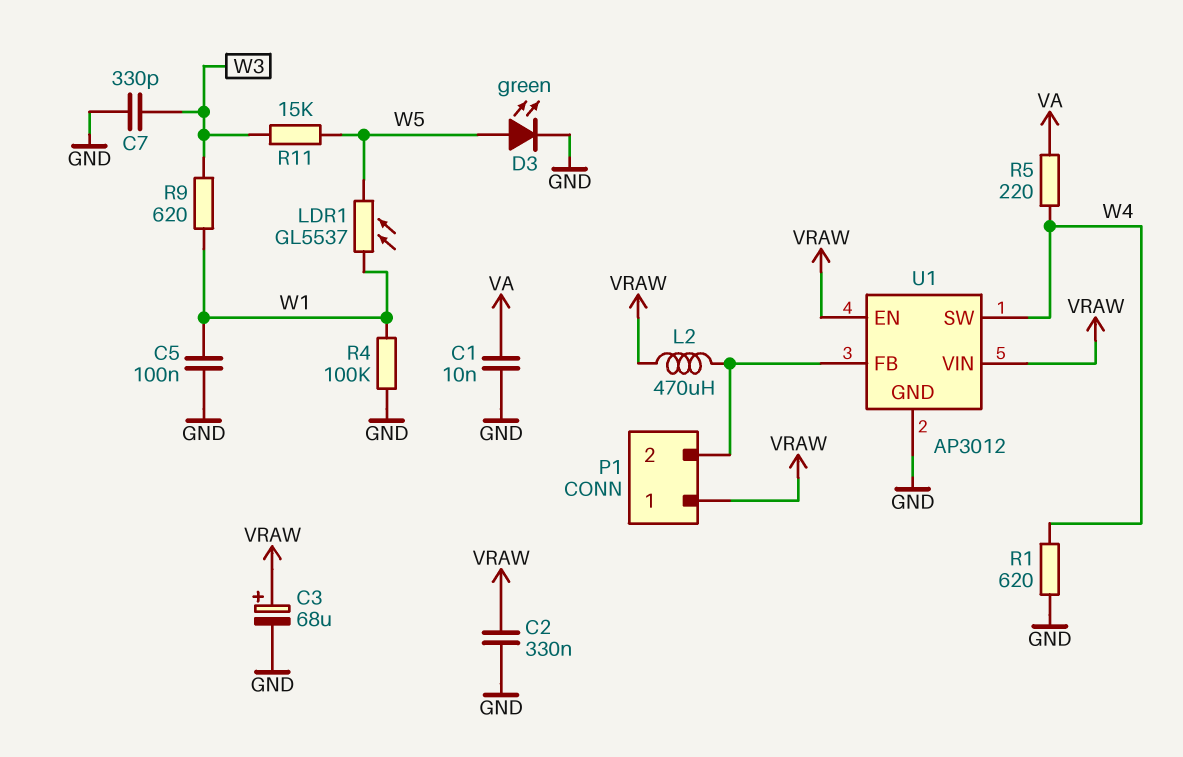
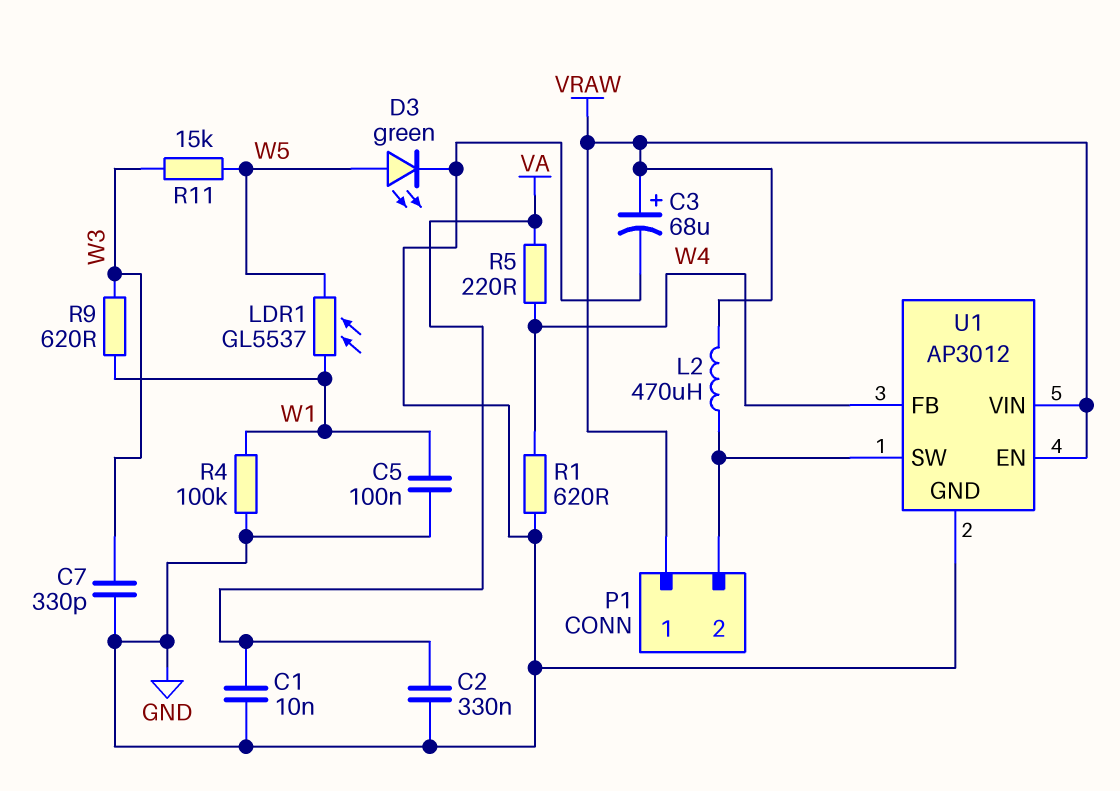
C2: 330nF (GND, VRAW) -> 330nF (GND, VA)
U1 pin FB: P1/2 -> W4
U1 pin SW: W4 -> P1/2

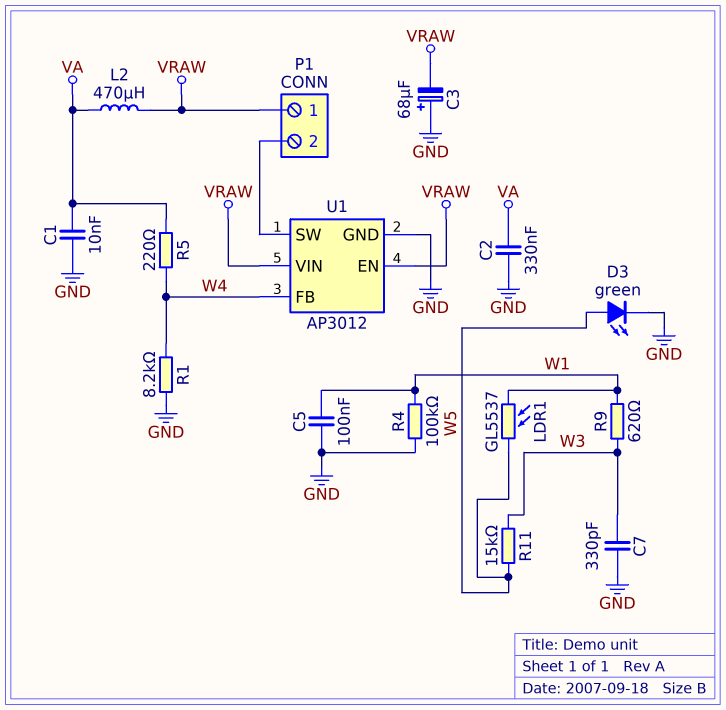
C3: 68uF (plus VRAW, minus GND) -> 68uF (plus GND, minus VRAW)
L2: 470uH (P1/2, VRAW) -> 470uH (VA, VRAW)
R1: 620 (GND, W4) -> 8.2k (GND, W4)

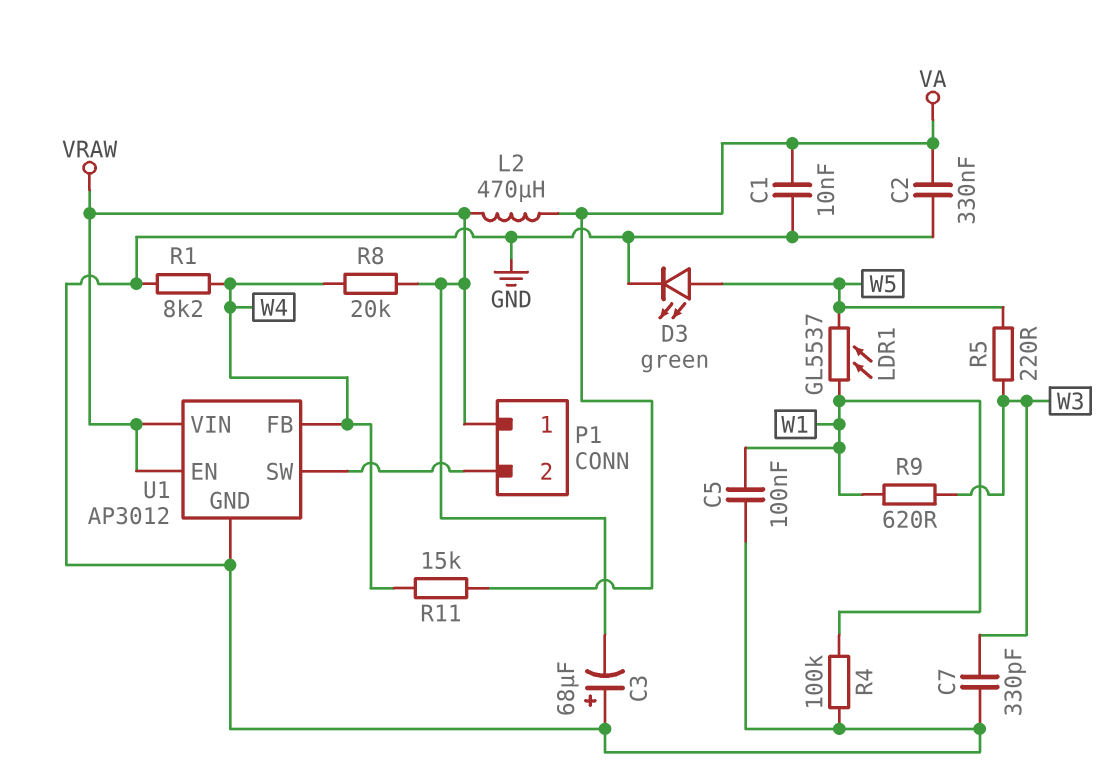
R5: 220 (VA, W4) -> 220 (W3, W5)
R8: none -> 20k (VRAW, W4)
R11: 15k (W3, W5) -> 15k (VA, W4)

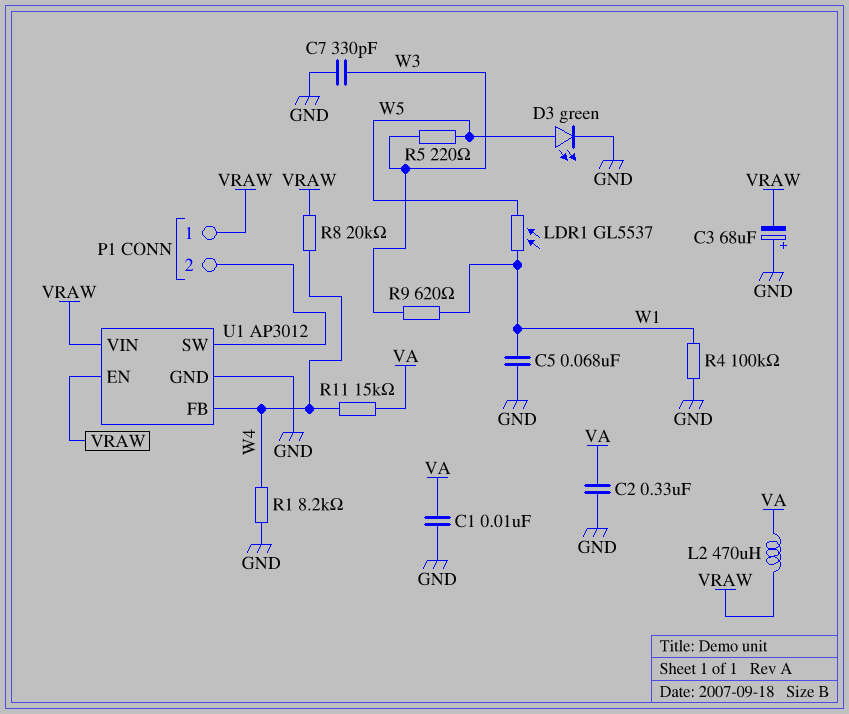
C5: 100nF (GND, W1) -> 68nF (GND, W1)

